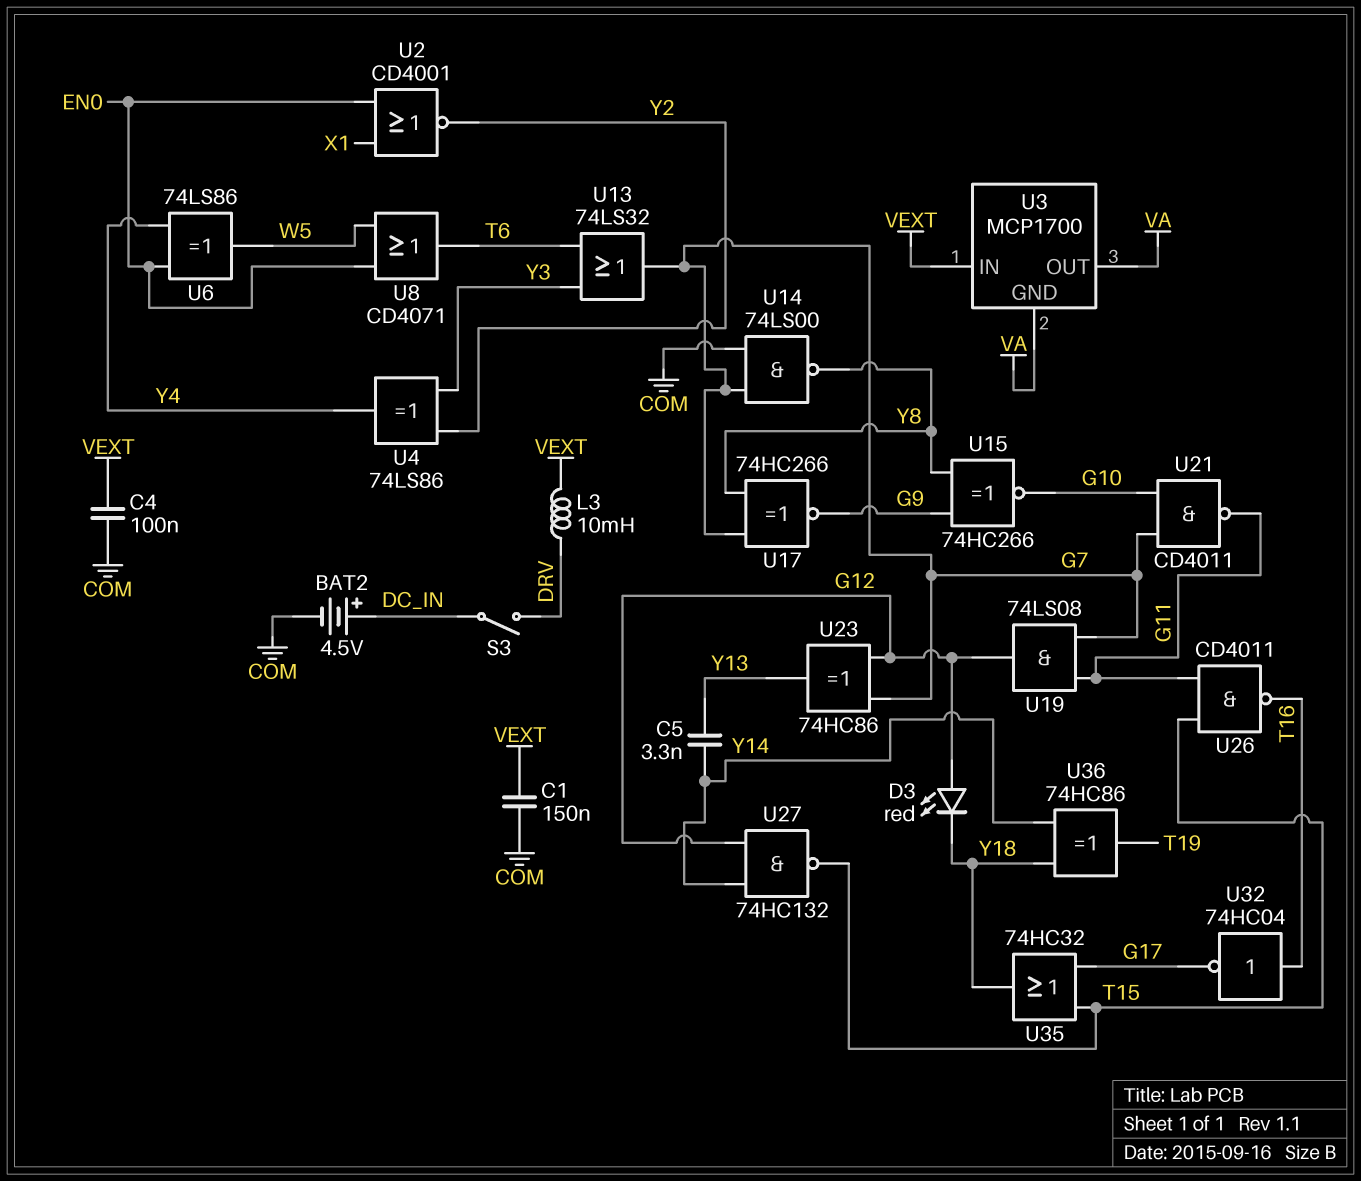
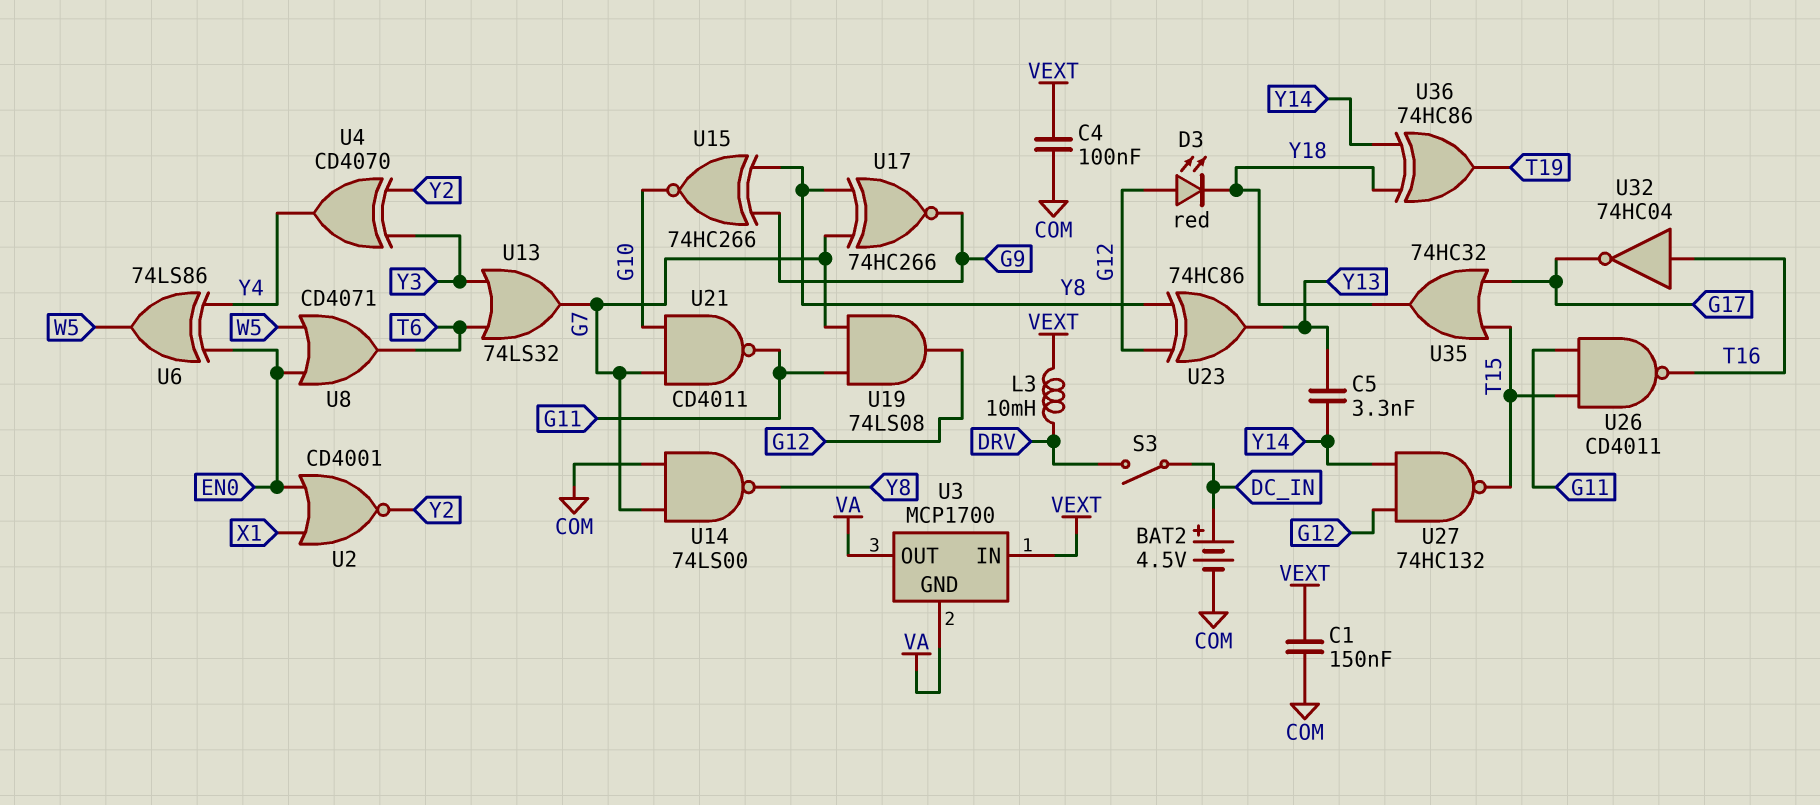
U4: XOR 74LS86 (in Y2, in Y3, out Y4) -> XOR CD4070 (in Y2, in Y3, out Y4)
U23: XOR 74HC86 (in G7, in G12, out Y13) -> XOR 74HC86 (in G12, in Y8, out Y13)

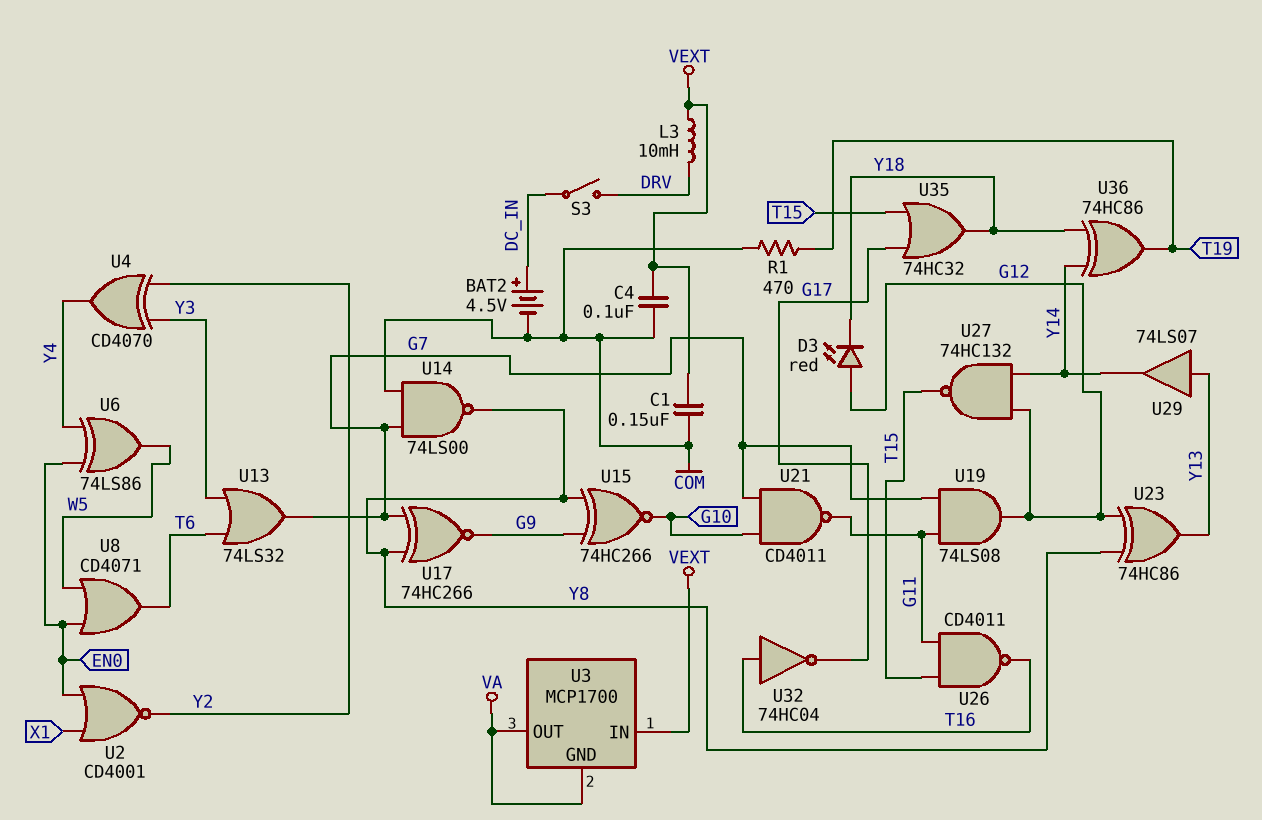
C5: 3.3nF (Y13, Y14) -> none
R1: none -> 470 (COM, T19)
U29: none -> buffer 74LS07 (in Y13, out Y14)

